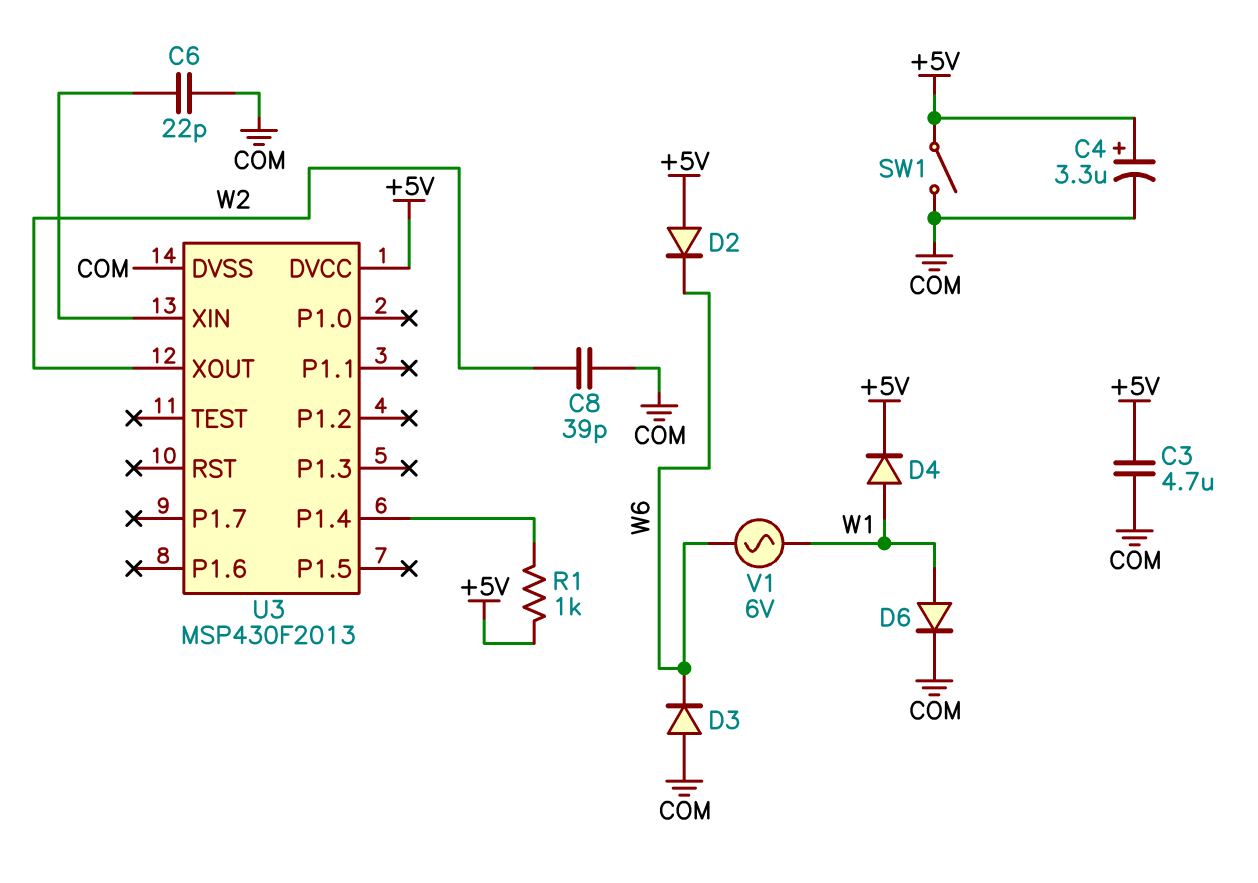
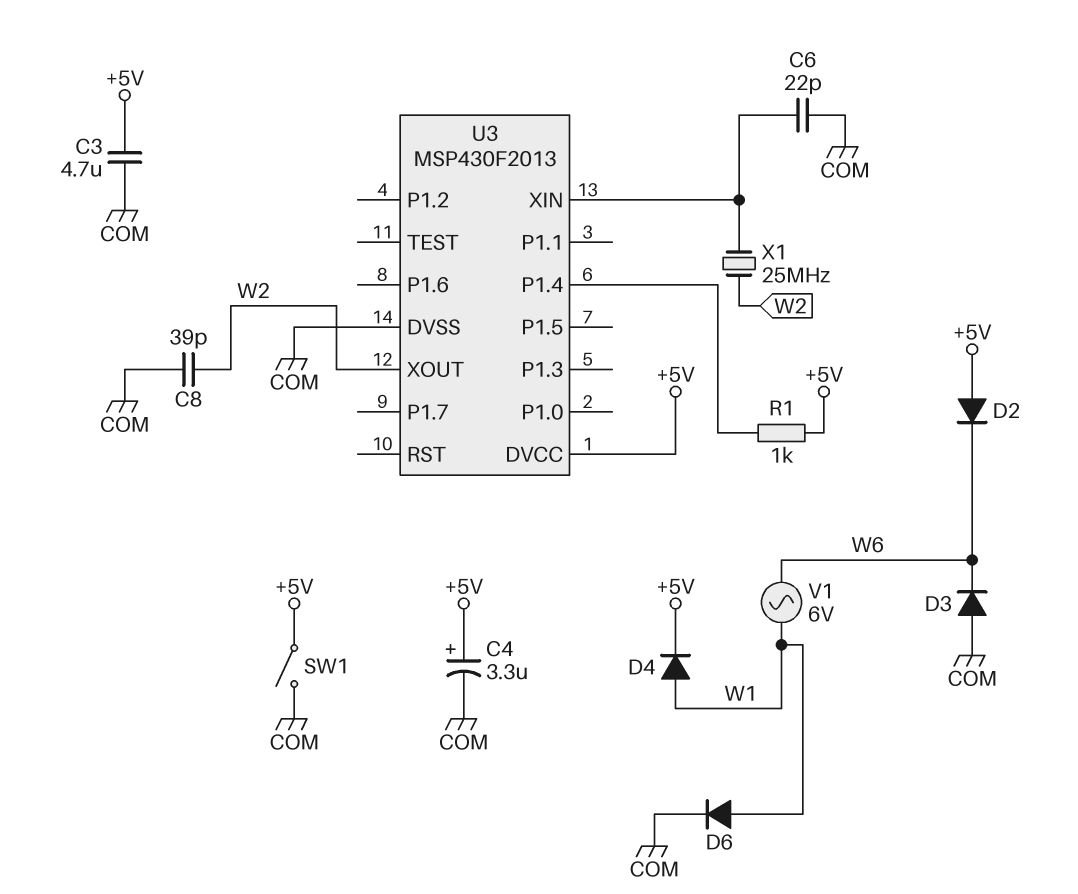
X1: none -> 25MHz (U3/XIN, W2)

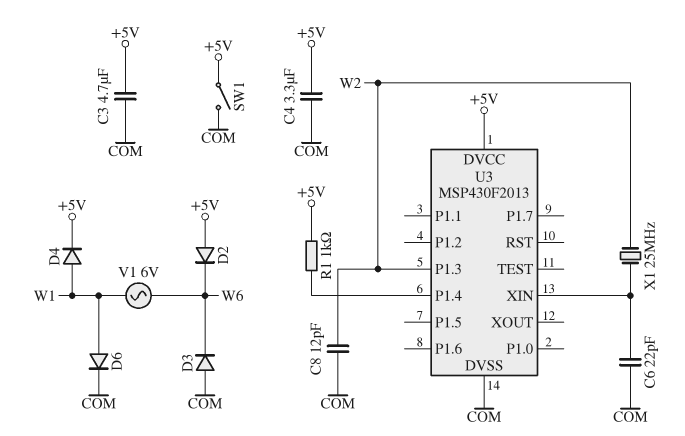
C4: 3.3uF (plus +5V, minus COM) -> 3.3uF (+5V, COM)
C8: 39pF (COM, W2) -> 12pF (COM, W2)
U3 pin P1.3: none -> W2
U3 pin XOUT: W2 -> none

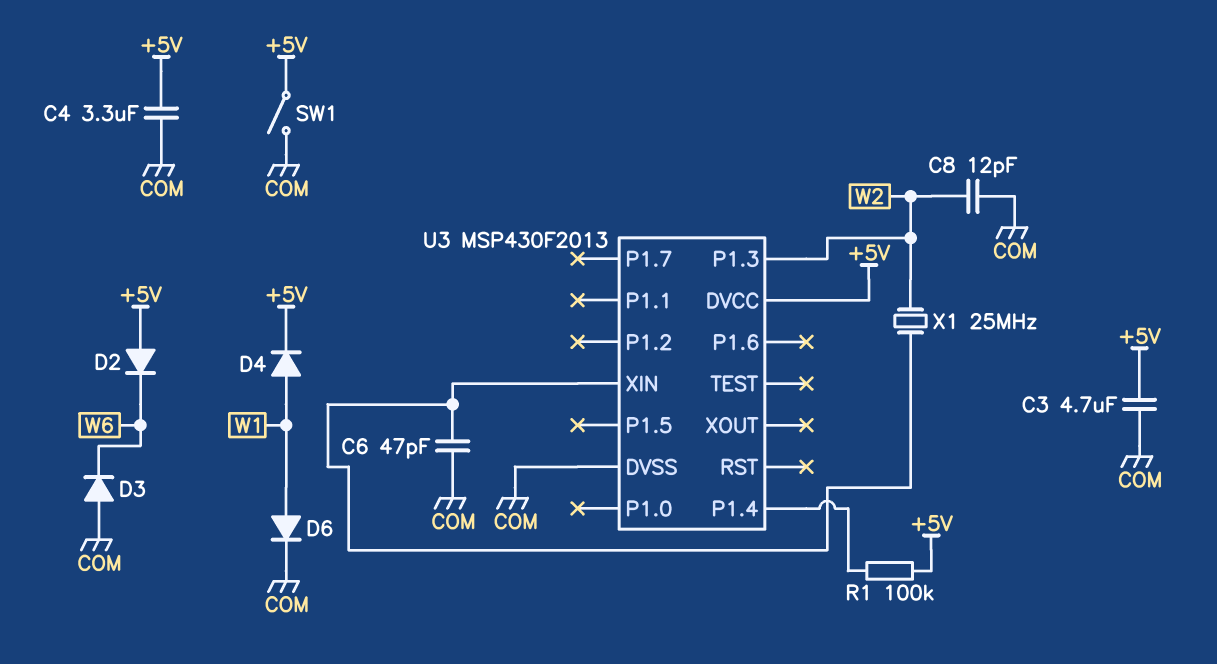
C6: 22pF (COM, U3/XIN) -> 47pF (COM, U3/XIN)
R1: 1k (+5V, U3/P1.4) -> 100k (+5V, U3/P1.4)
V1: AC 6V (W1, W6) -> none

